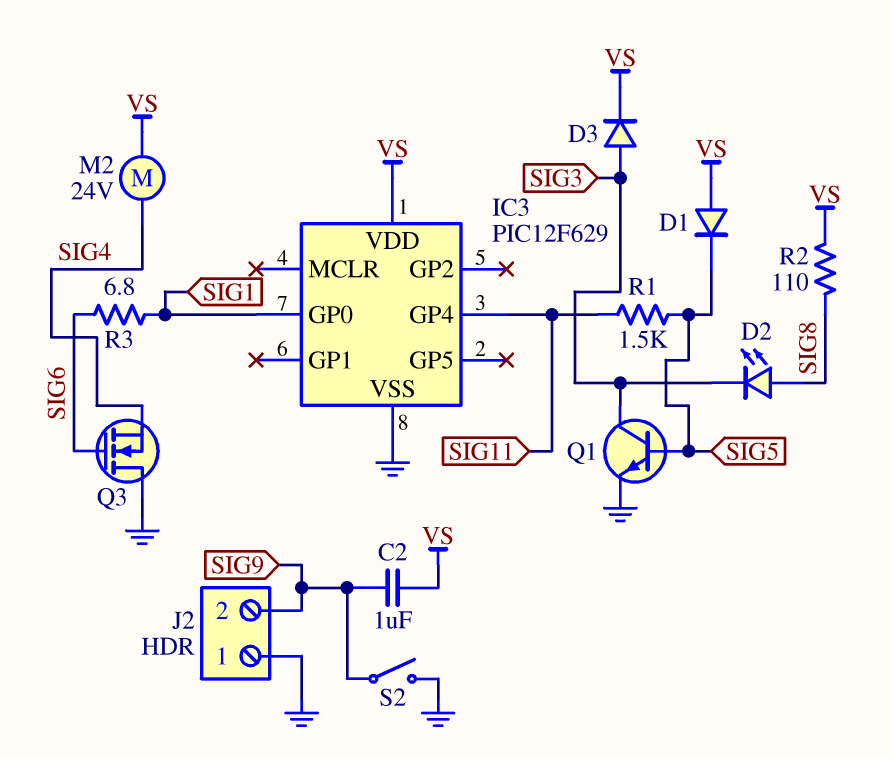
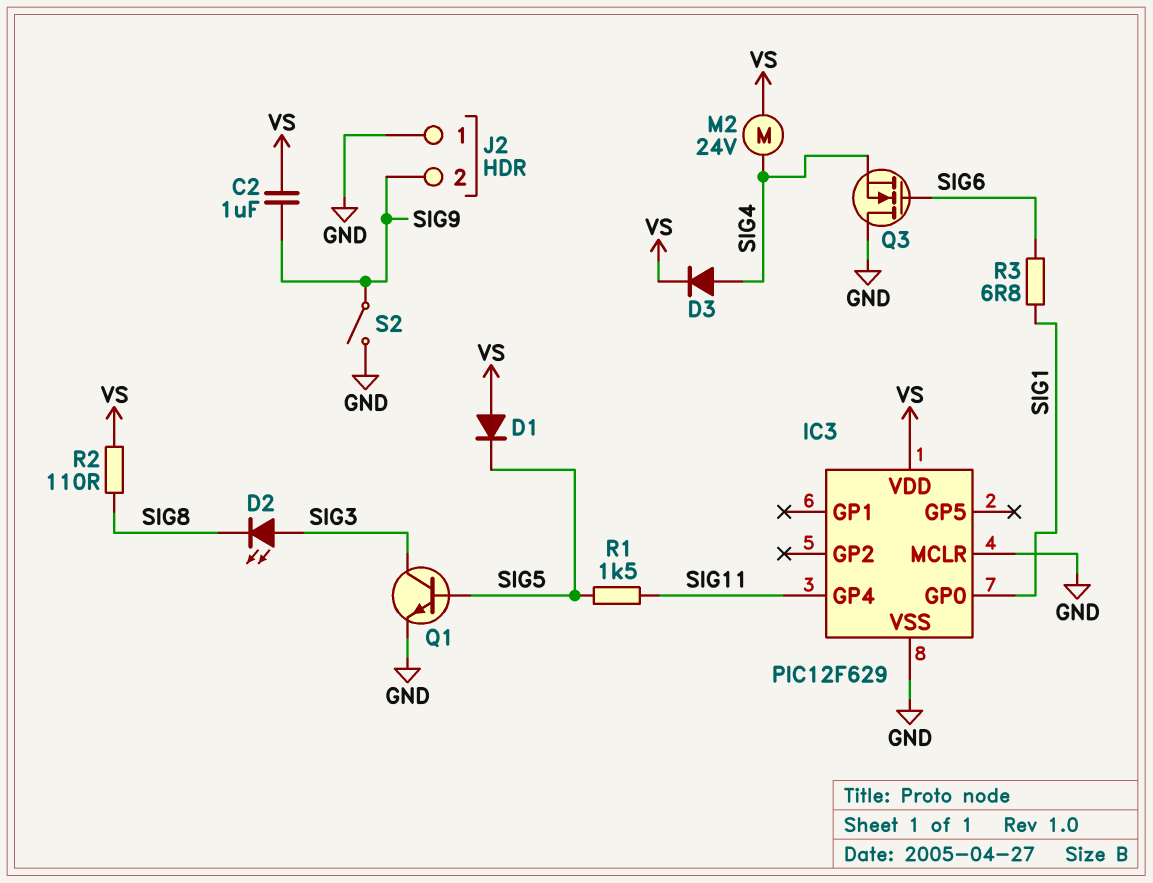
D2: LED (A SIG8, K SIG3) -> LED (A SIG3, K SIG8)
D3: diode (A SIG3, K VS) -> diode (A SIG4, K VS)
IC3 pin MCLR: none -> GND

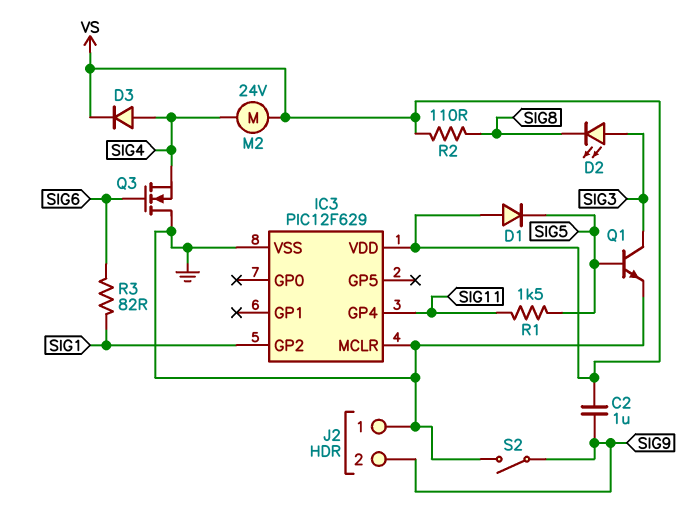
IC3 pin GP0: SIG1 -> none
IC3 pin GP2: none -> SIG1
R3: 6.8 (SIG1, SIG6) -> 82 (SIG1, SIG6)

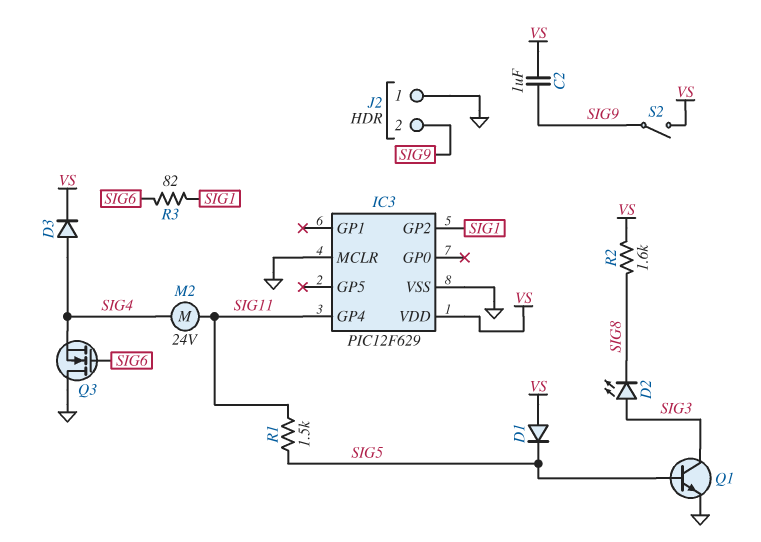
M2: motor 24V (SIG4, VS) -> motor 24V (SIG4, SIG11)
R2: 110 (SIG8, VS) -> 1.6k (SIG8, VS)
S2: switch (GND, SIG9) -> switch (SIG9, VS)

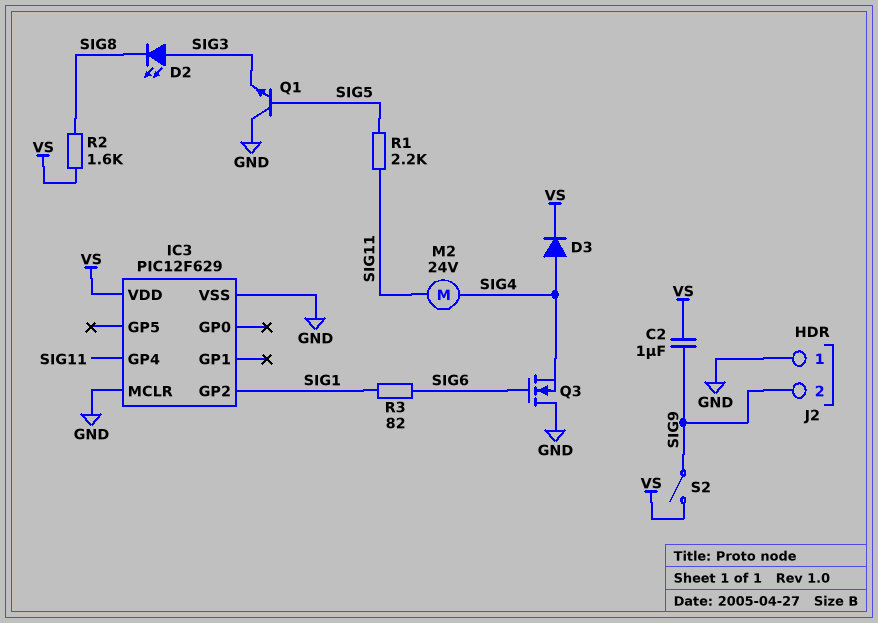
D1: diode (A VS, K SIG5) -> none
Q1: NPN (B SIG5, C SIG3, E GND) -> NPN (B SIG5, C GND, E SIG3)
R1: 1.5k (SIG5, SIG11) -> 2.2k (SIG5, SIG11)

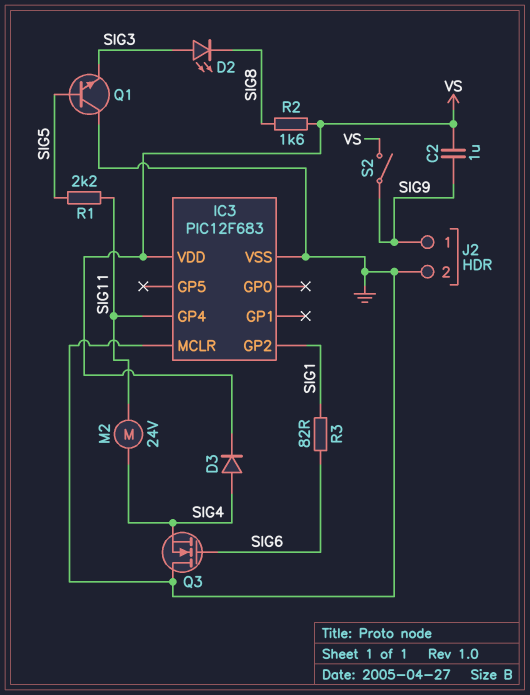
IC3: PIC12F629 -> PIC12F683
J2 pin 1: GND -> SIG9
J2 pin 2: SIG9 -> GND

